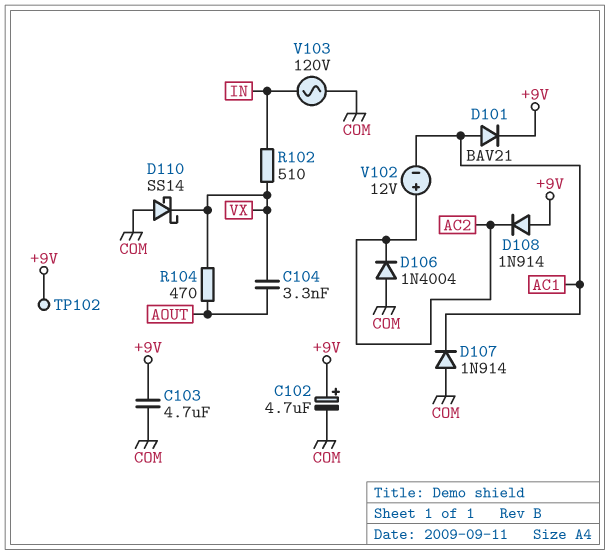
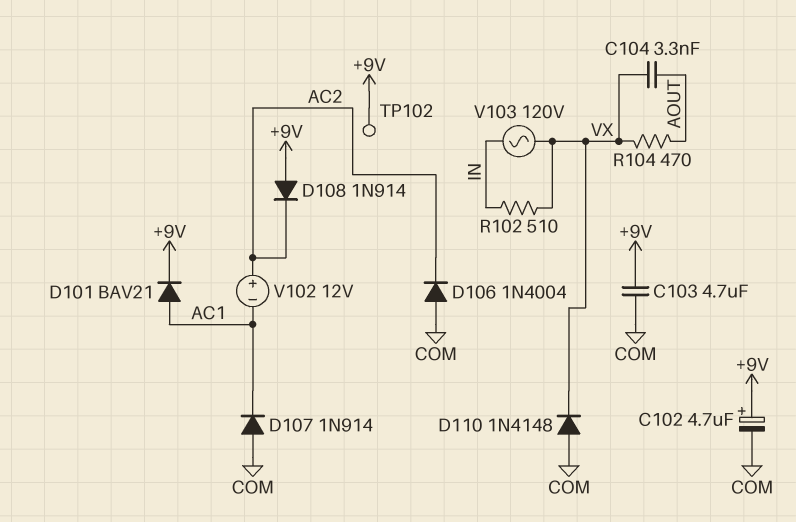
D110: schottky SS14 (A COM, K VX) -> diode 1N4148 (A COM, K VX)
V103: AC 120V (COM, IN) -> AC 120V (IN, VX)

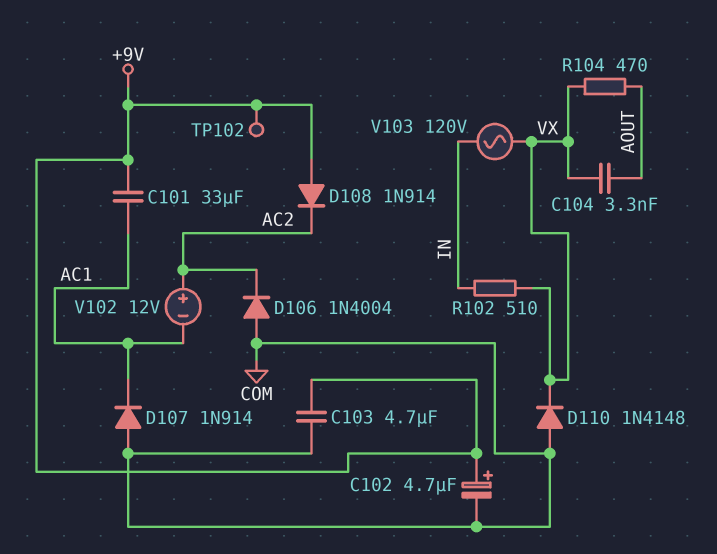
C101: none -> 33uF (+9V, AC1)
D101: diode BAV21 (A AC1, K +9V) -> none

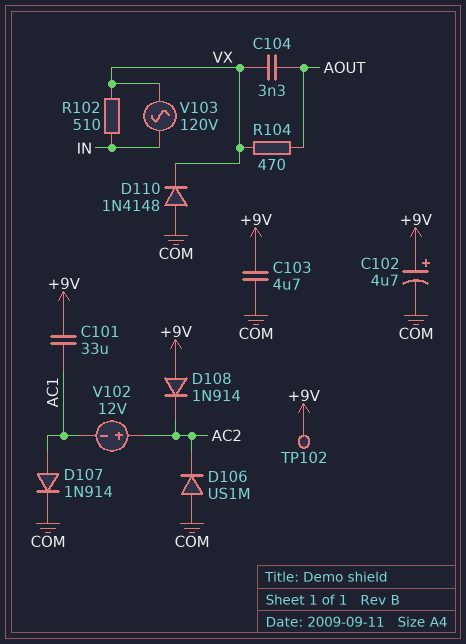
D106: diode 1N4004 (A COM, K AC2) -> diode US1M (A COM, K AC2)
D107: diode 1N914 (A COM, K AC1) -> diode 1N914 (A AC1, K COM)

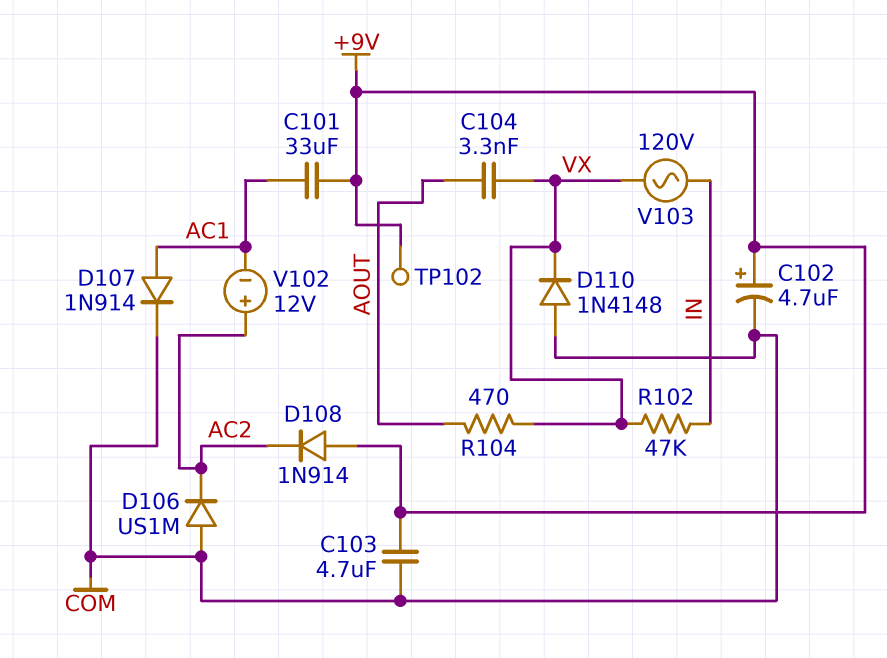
R102: 510 (IN, VX) -> 47k (IN, VX)

